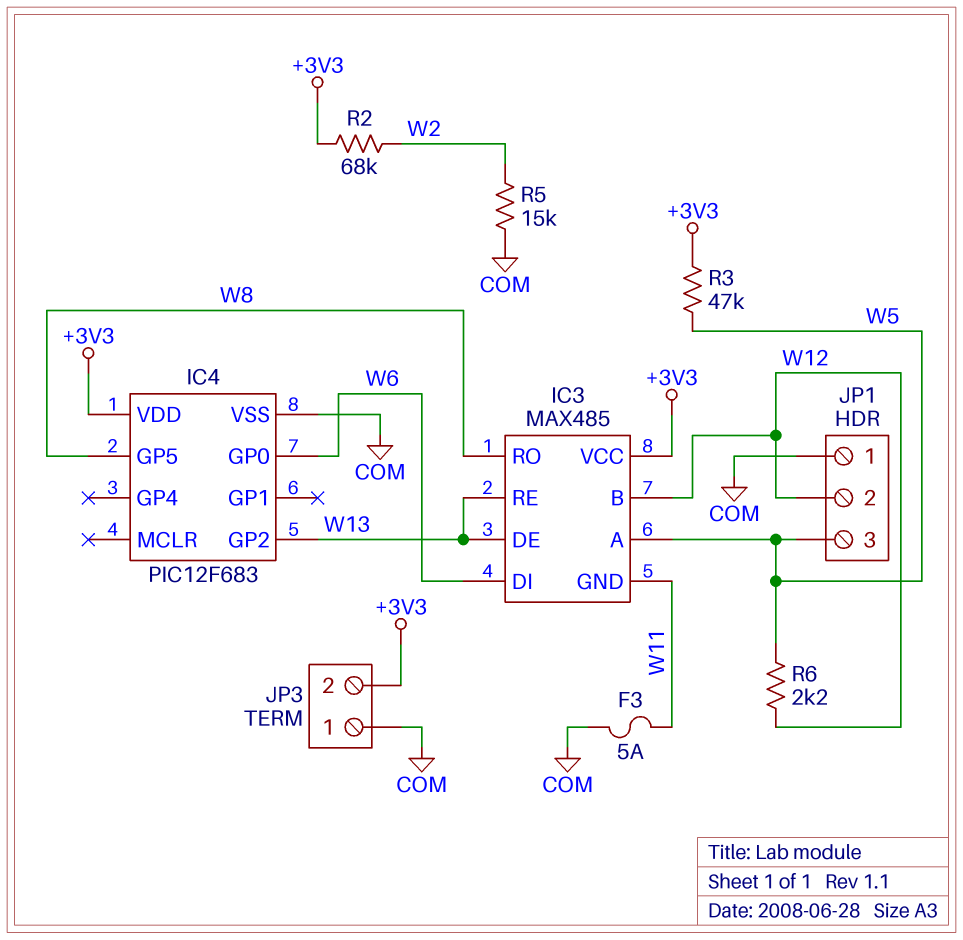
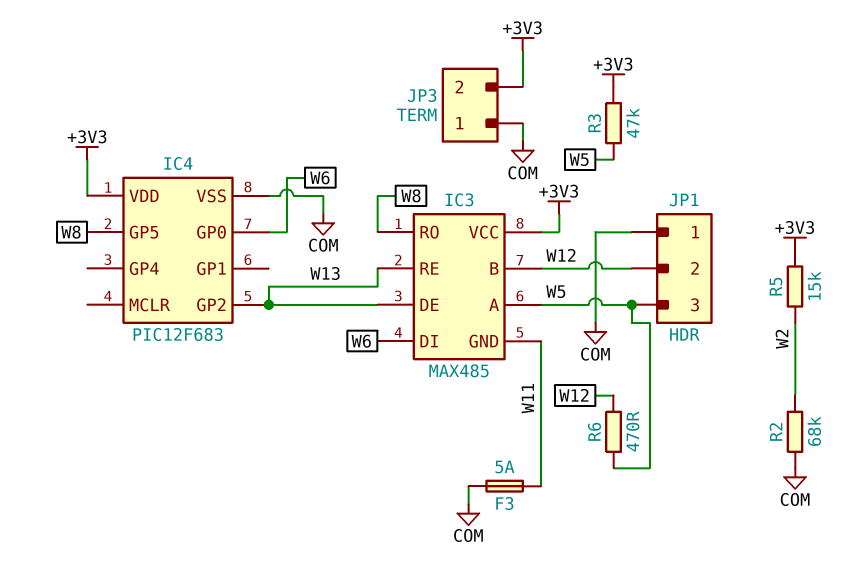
R2: 68k (+3V3, W2) -> 68k (COM, W2)
R5: 15k (COM, W2) -> 15k (+3V3, W2)
R6: 2.2k (W5, W12) -> 470 (W5, W12)

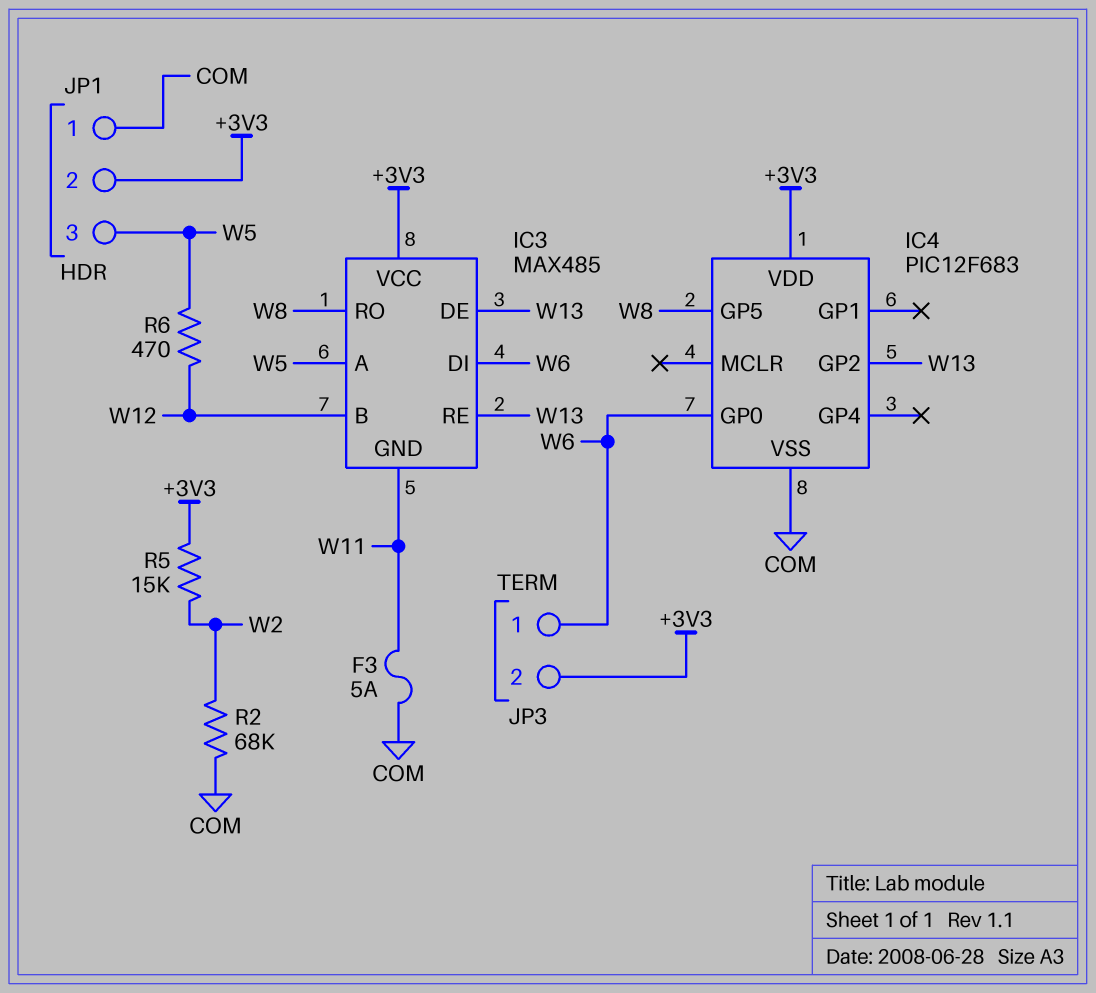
JP1 pin 2: W12 -> +3V3
JP3 pin 1: COM -> W6
R3: 47k (+3V3, W5) -> none

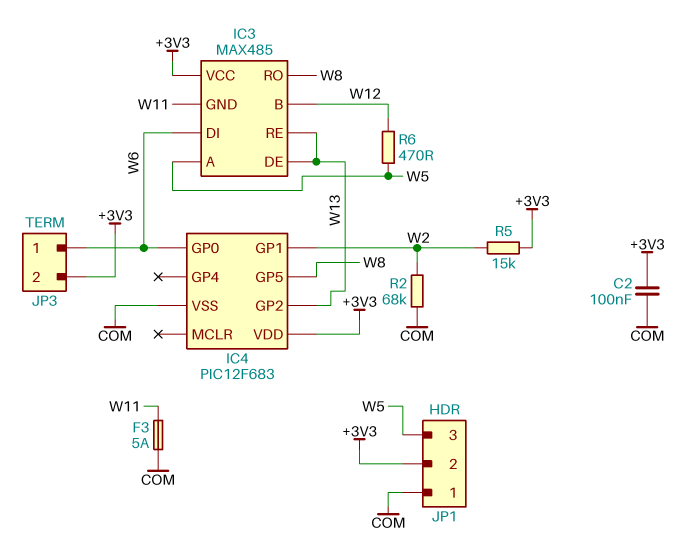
C2: none -> 100nF (+3V3, COM)
IC4 pin GP1: none -> W2

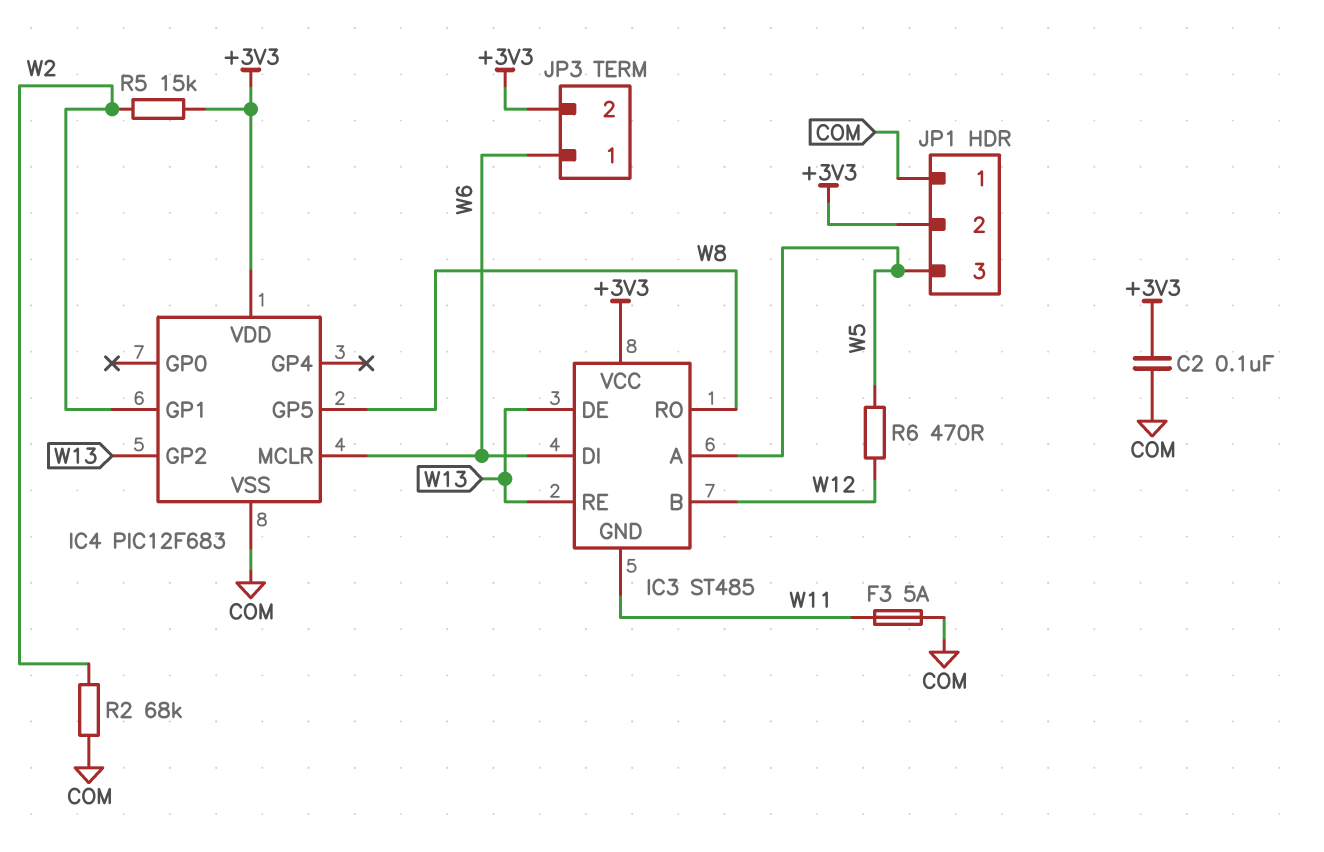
IC3: MAX485 -> ST485
IC4 pin GP0: W6 -> none
IC4 pin MCLR: none -> W6

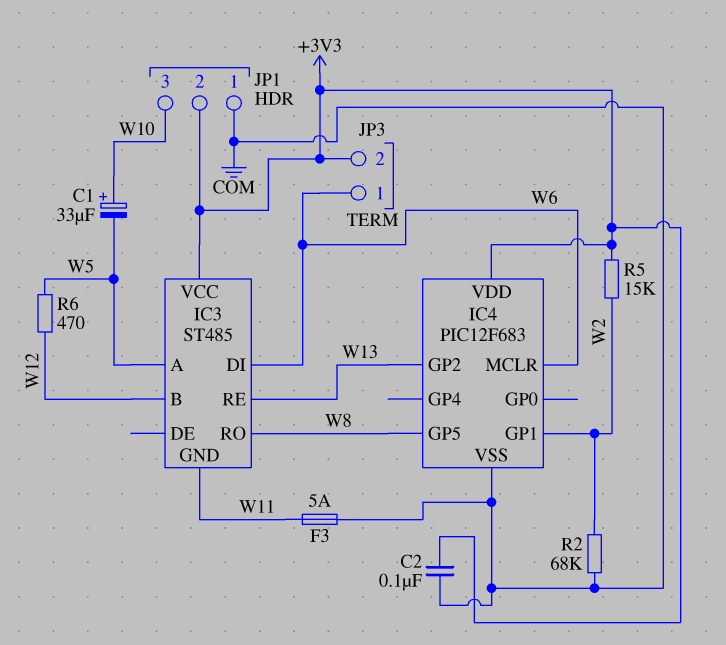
C1: none -> 33uF (plus W10, minus W5)
IC3 pin DE: W13 -> none
JP1 pin 3: W5 -> W10

